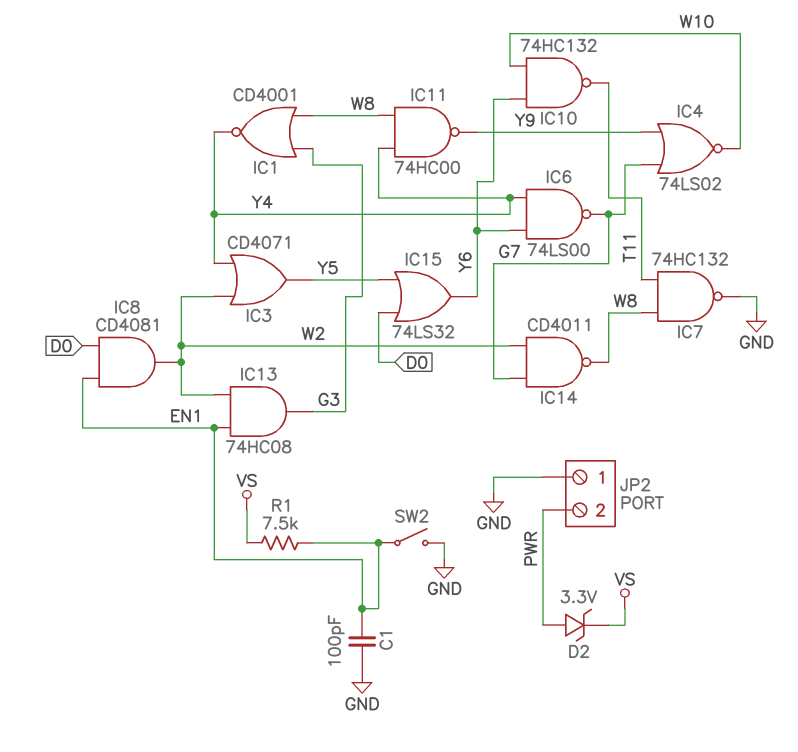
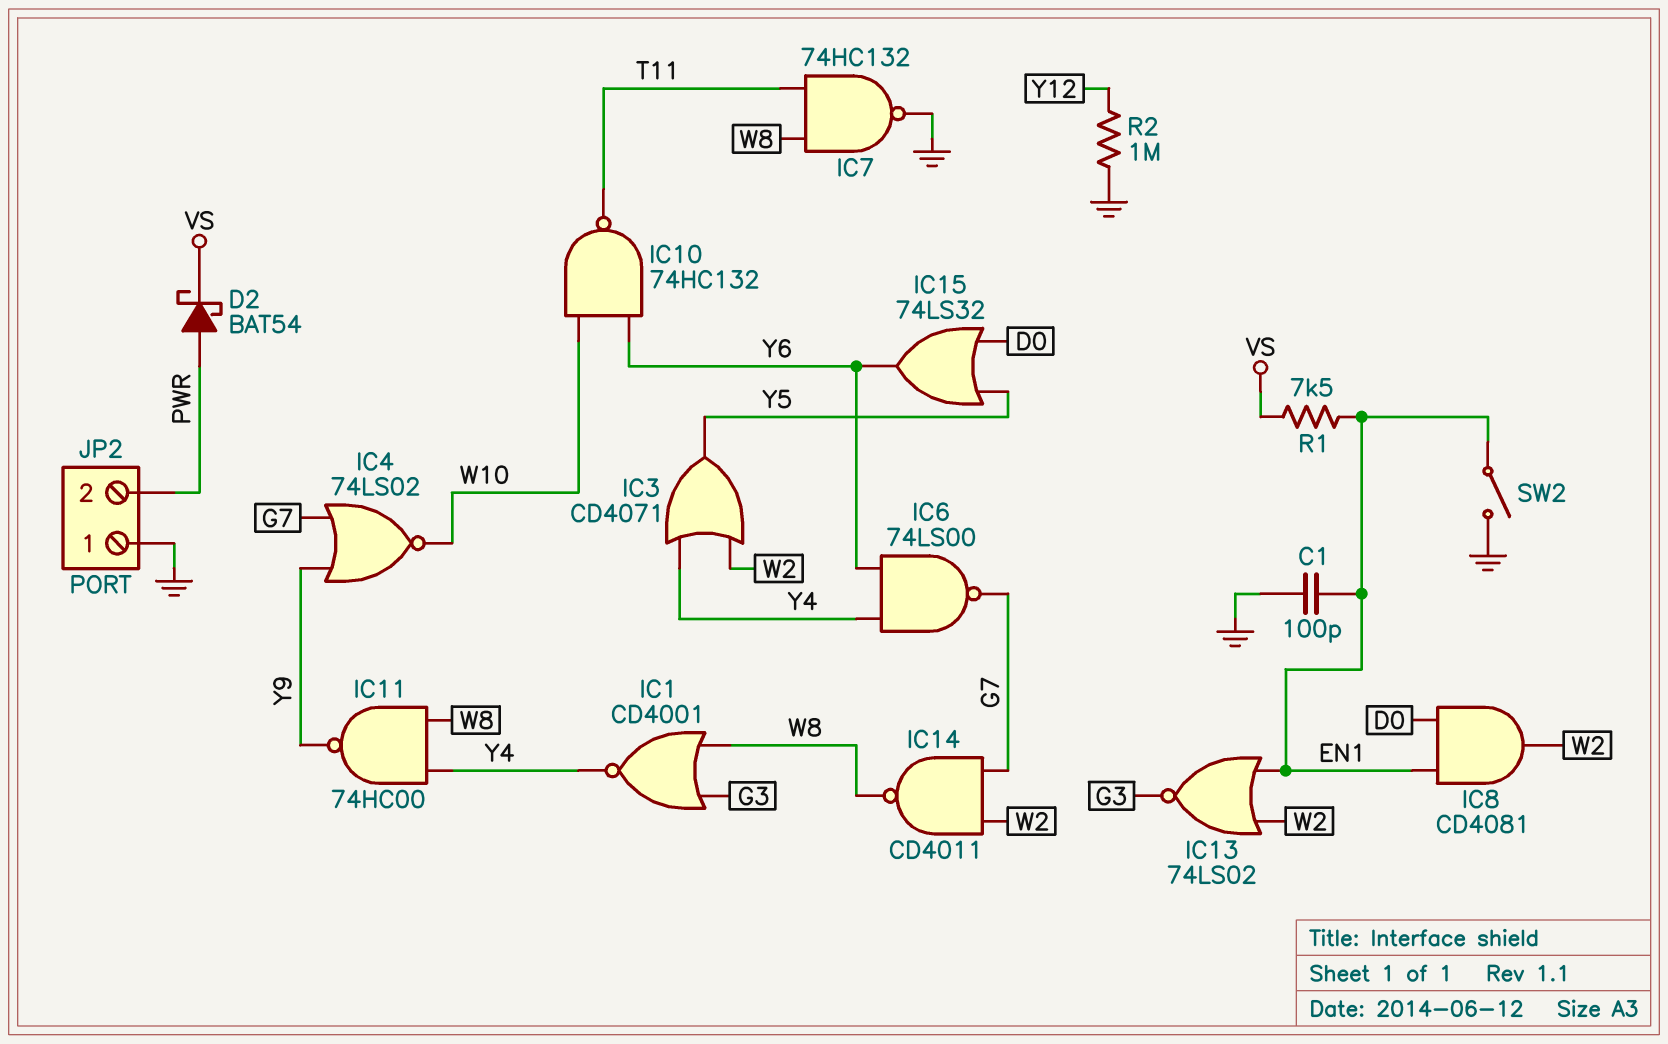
D2: zener 3.3V (A PWR, K VS) -> schottky BAT54 (A PWR, K VS)
IC13: AND 74HC08 (in EN1, in W2, out G3) -> NOR 74LS02 (in EN1, in W2, out G3)
R2: none -> 1M (GND, Y12)

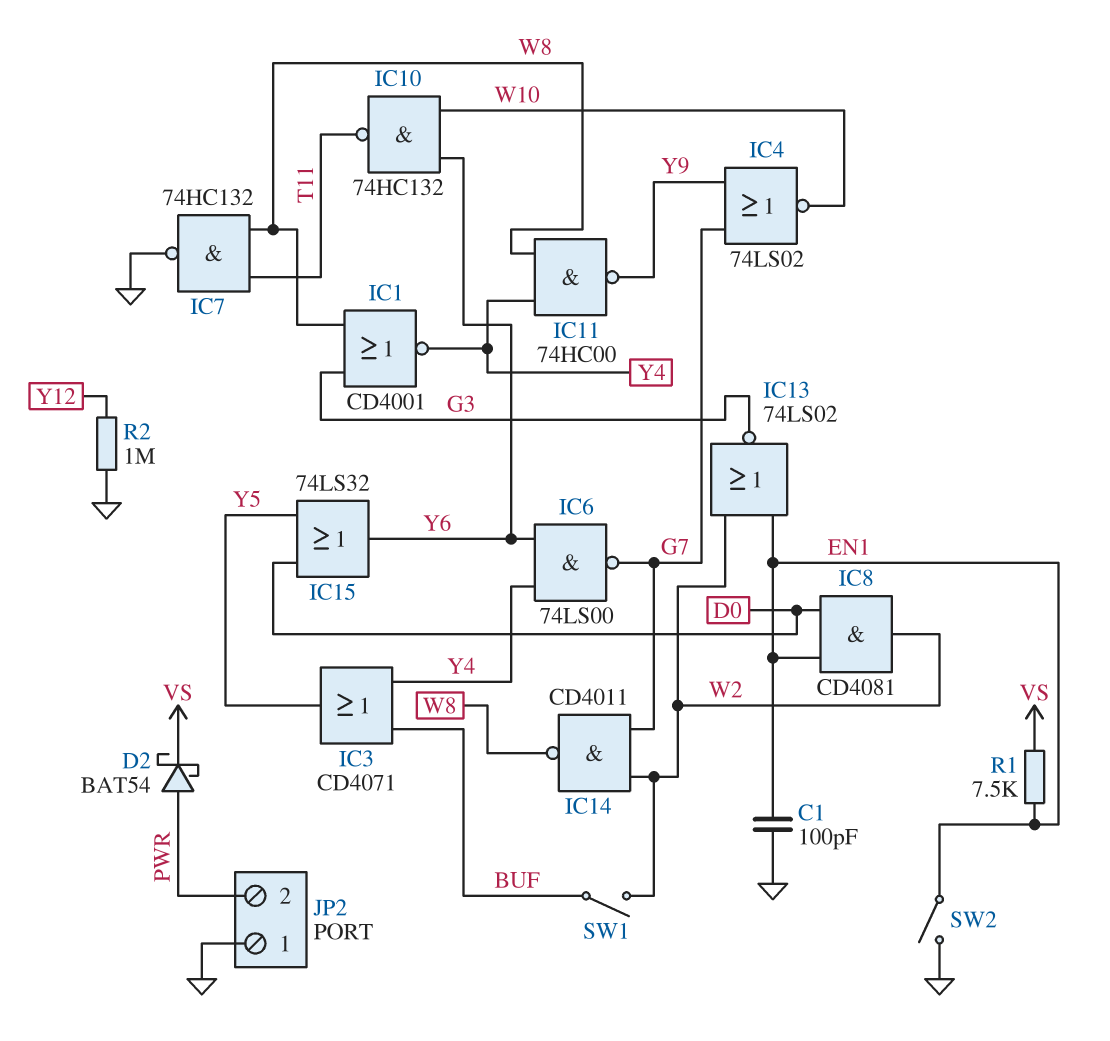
IC3: OR CD4071 (in W2, in Y4, out Y5) -> OR CD4071 (in BUF, in Y4, out Y5)
SW1: none -> switch (BUF, W2)

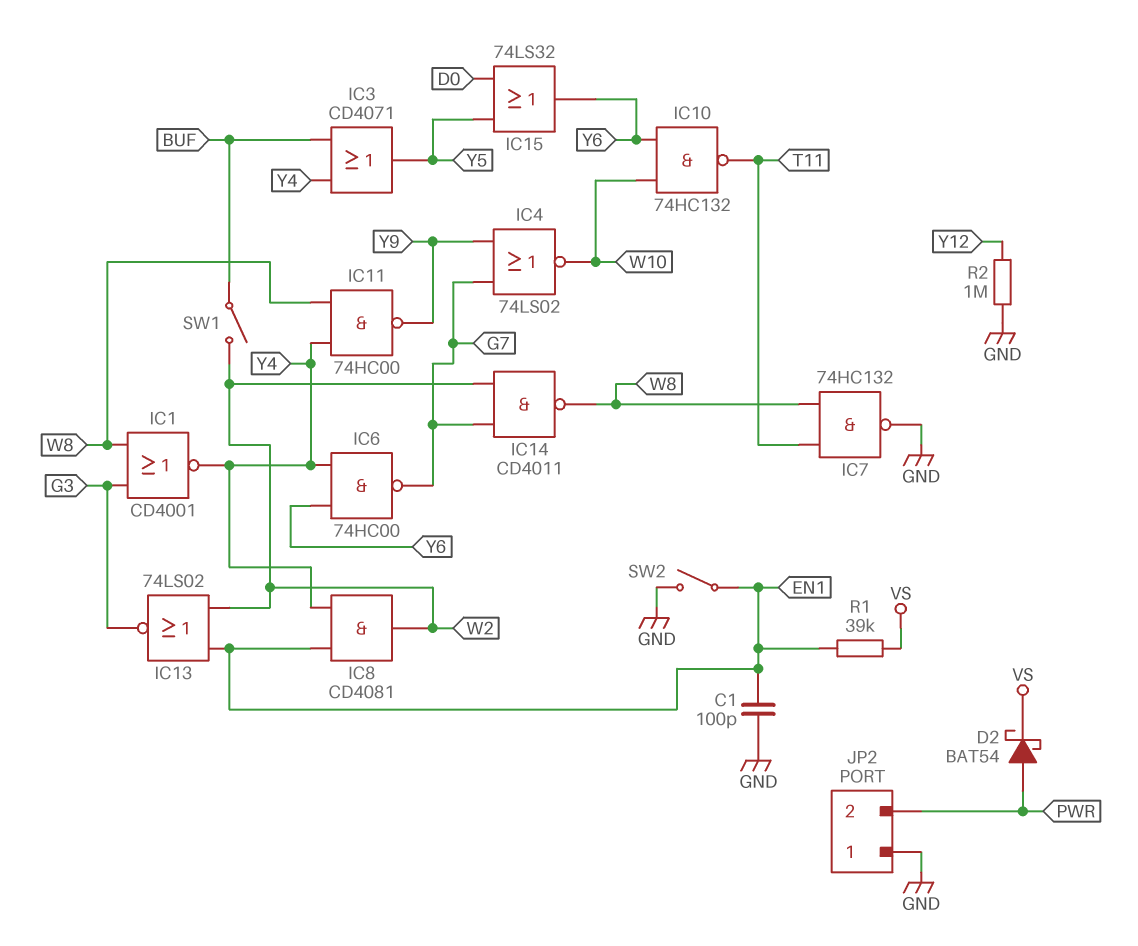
IC6: NAND 74LS00 (in Y4, in Y6, out G7) -> NAND 74HC00 (in Y4, in Y6, out G7)
IC8: AND CD4081 (in D0, in EN1, out W2) -> AND CD4081 (in EN1, in Y4, out W2)
R1: 7.5k (EN1, VS) -> 39k (EN1, VS)

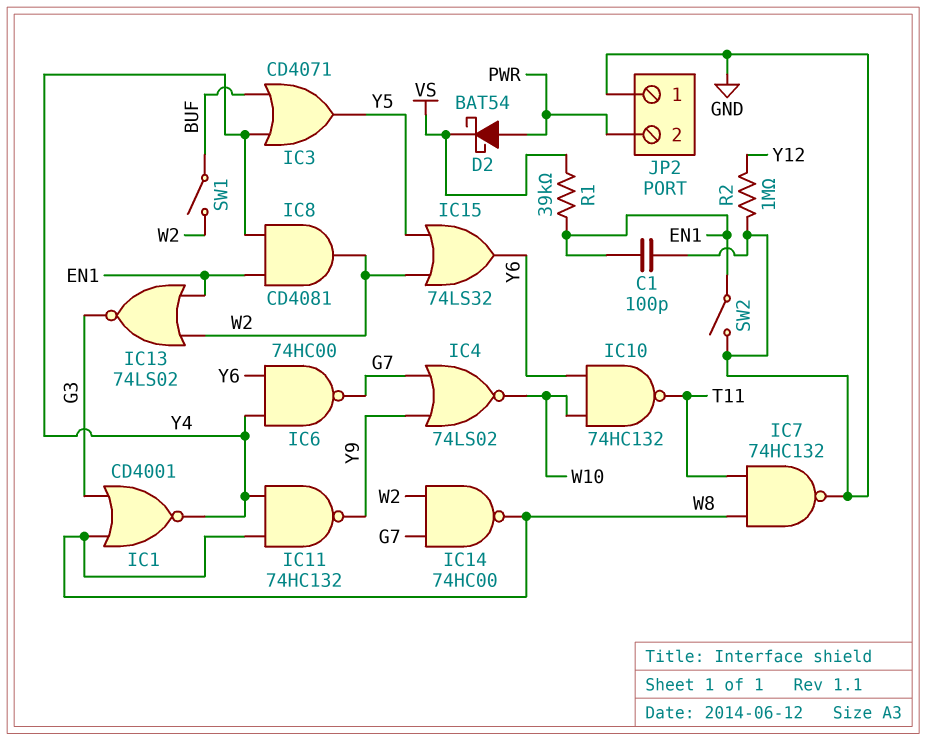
IC11: NAND 74HC00 (in W8, in Y4, out Y9) -> NAND 74HC132 (in W8, in Y4, out Y9)
IC14: NAND CD4011 (in G7, in W2, out W8) -> NAND 74HC00 (in G7, in W2, out W8)
IC15: OR 74LS32 (in D0, in Y5, out Y6) -> OR 74LS32 (in W2, in Y5, out Y6)

